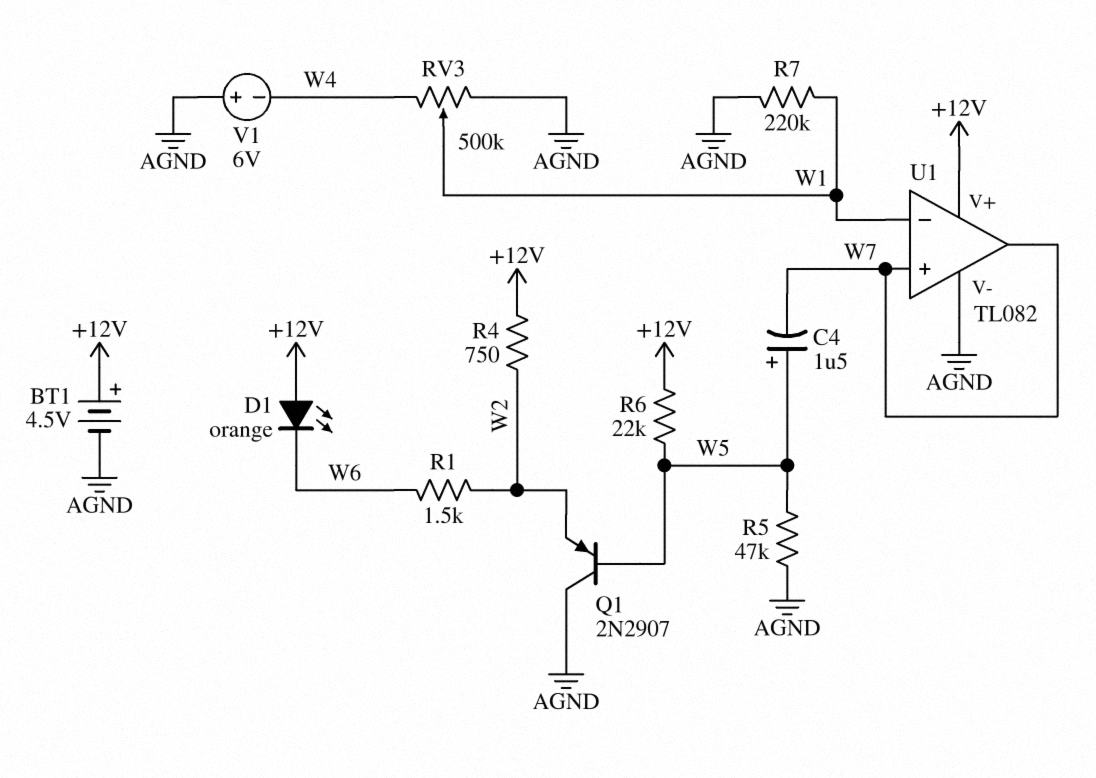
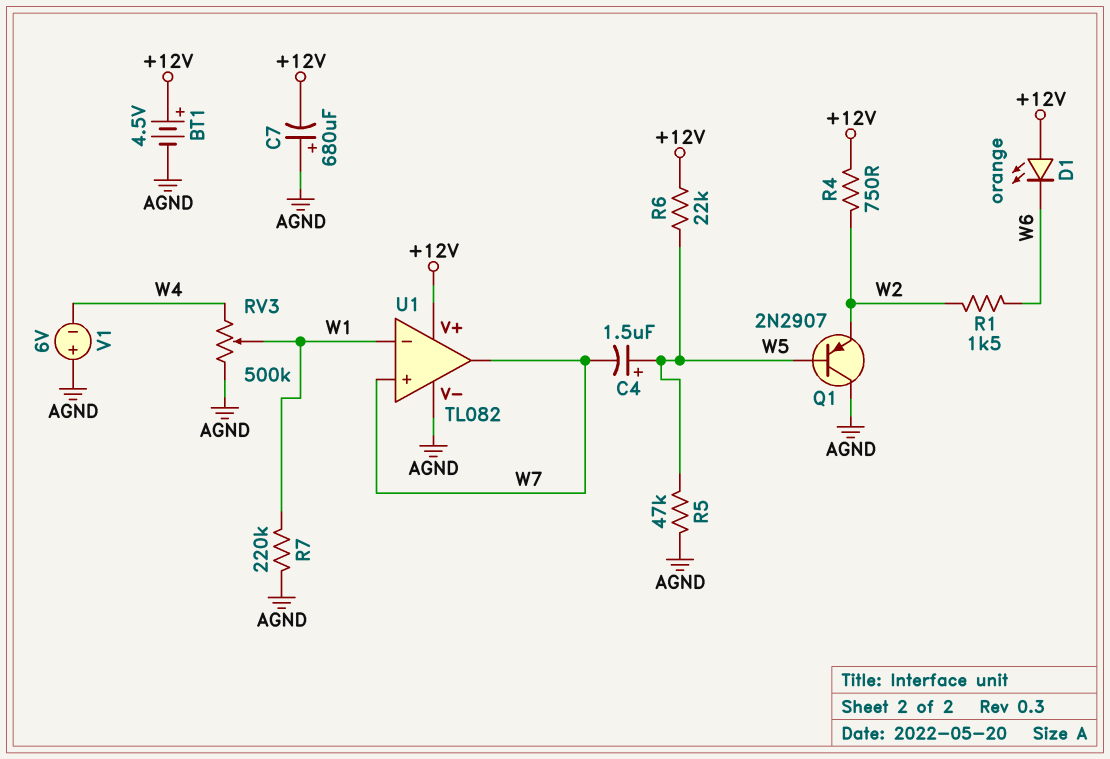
C7: none -> 680uF (plus AGND, minus +12V)

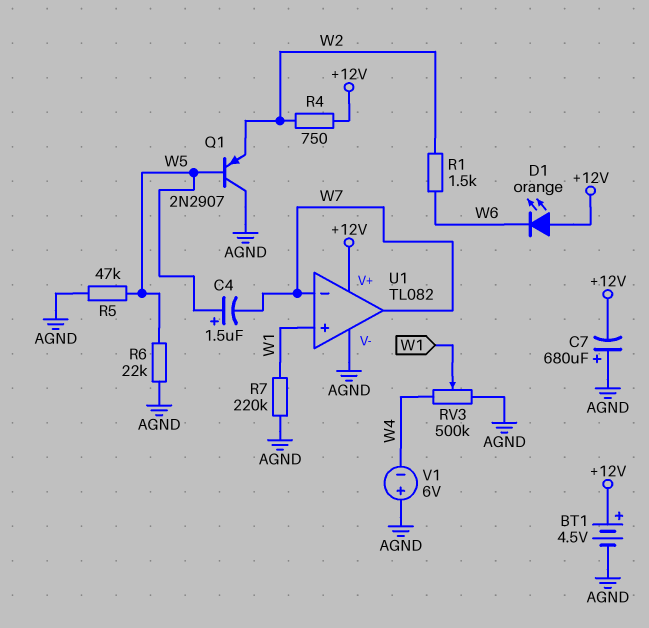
R6: 22k (+12V, W5) -> 22k (AGND, W5)
U1 pin in+: W7 -> W1
U1 pin in-: W1 -> W7

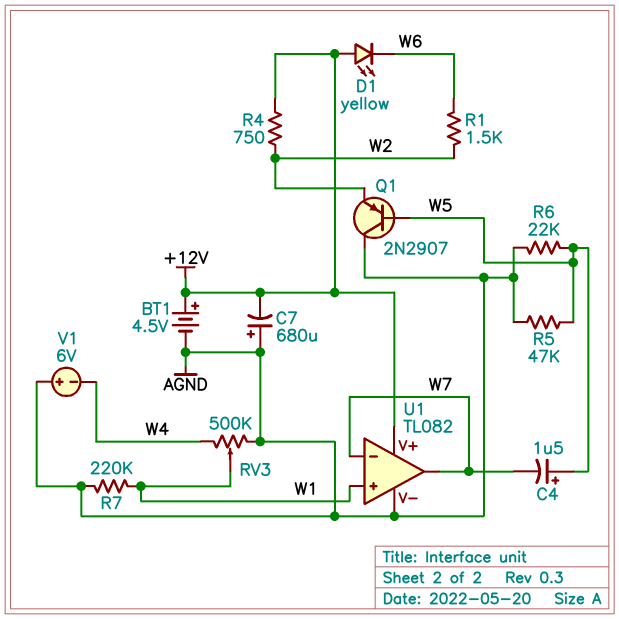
D1: LED orange (A +12V, K W6) -> LED yellow (A +12V, K W6)

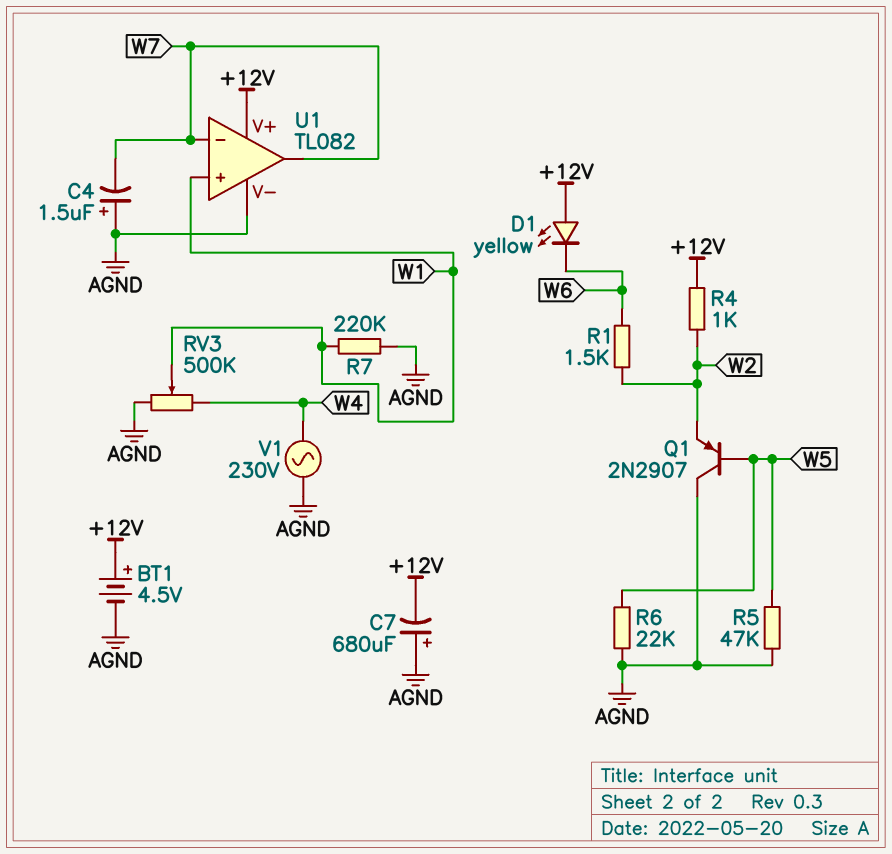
C4: 1.5uF (plus W5, minus W7) -> 1.5uF (plus AGND, minus W7)
R4: 750 (+12V, W2) -> 1k (+12V, W2)
V1: 6V (plus AGND, minus W4) -> AC 230V (AGND, W4)

